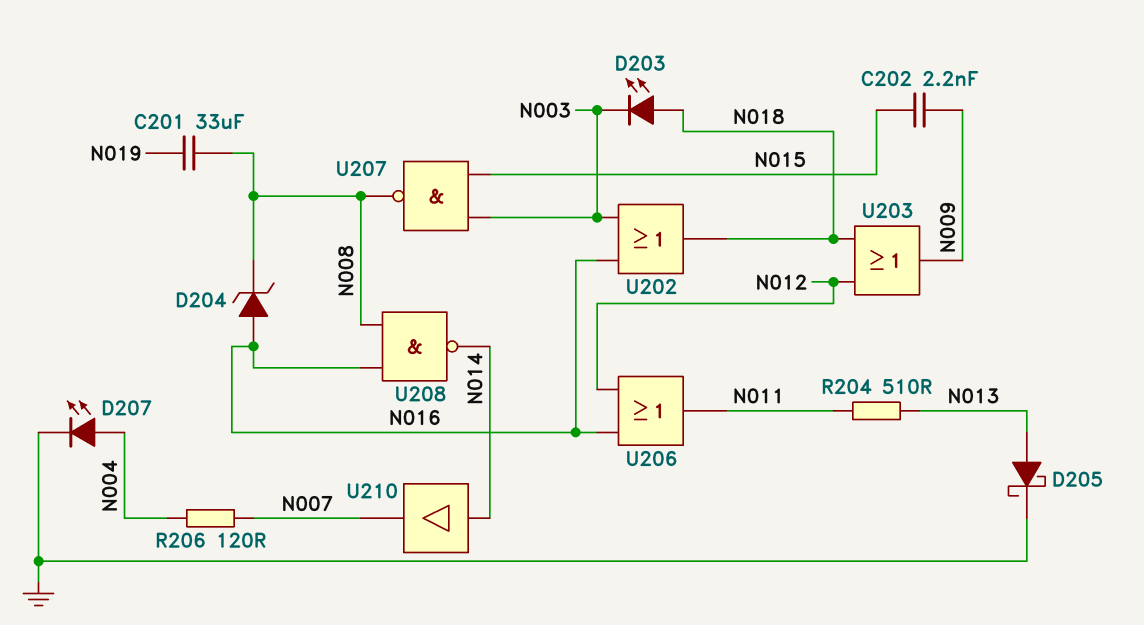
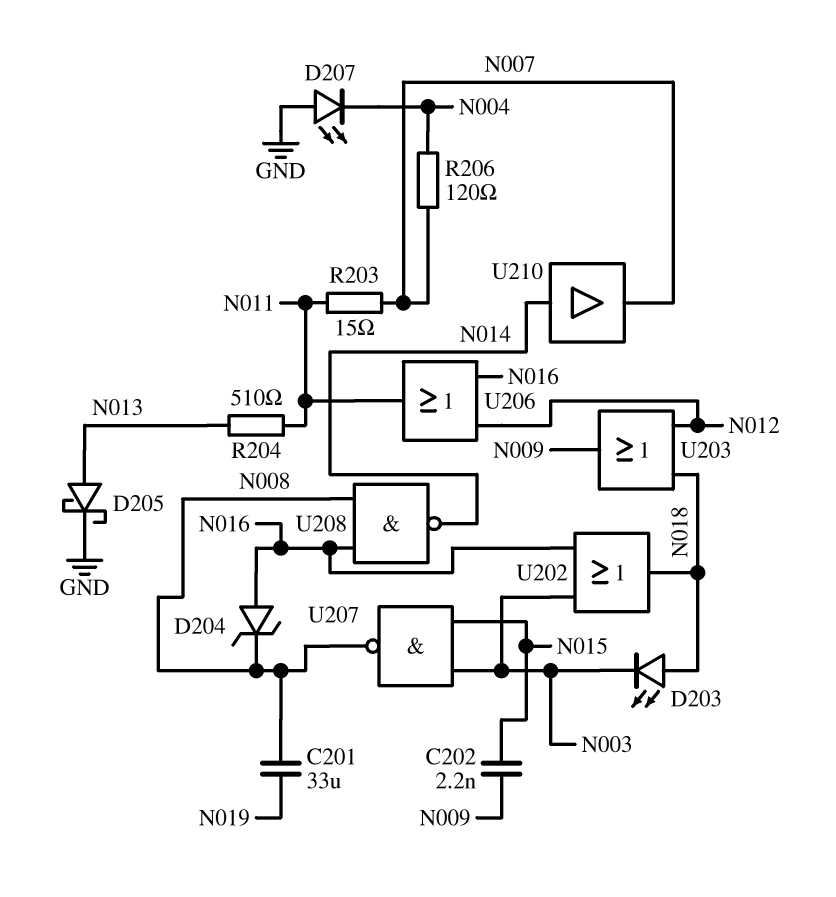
D207: LED (A N004, K GND) -> LED (A GND, K N004)
R203: none -> 15 (N007, N011)

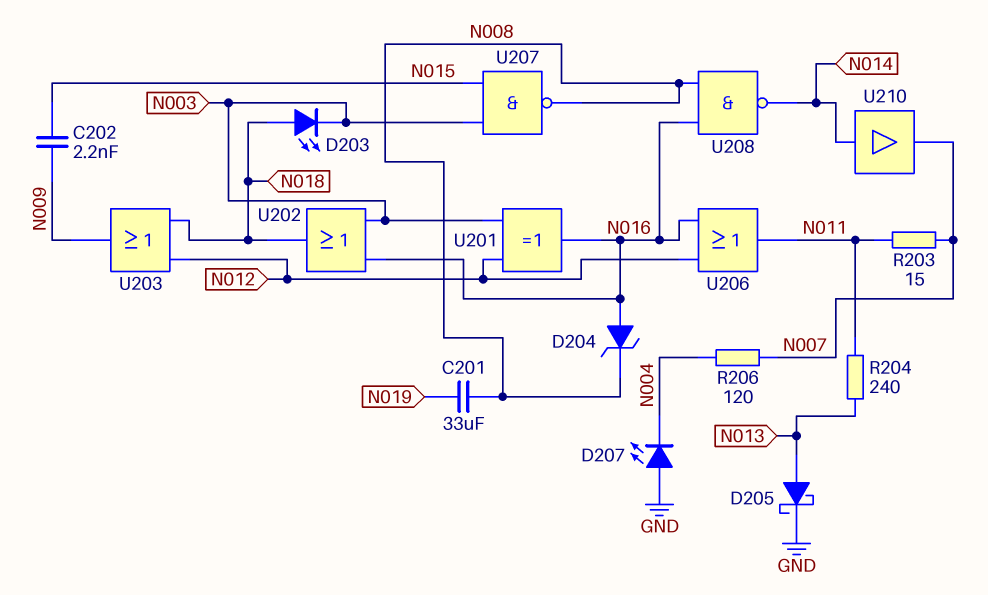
R204: 510 (N011, N013) -> 240 (N011, N013)
U201: none -> XOR (in N003, in N012, out N016)

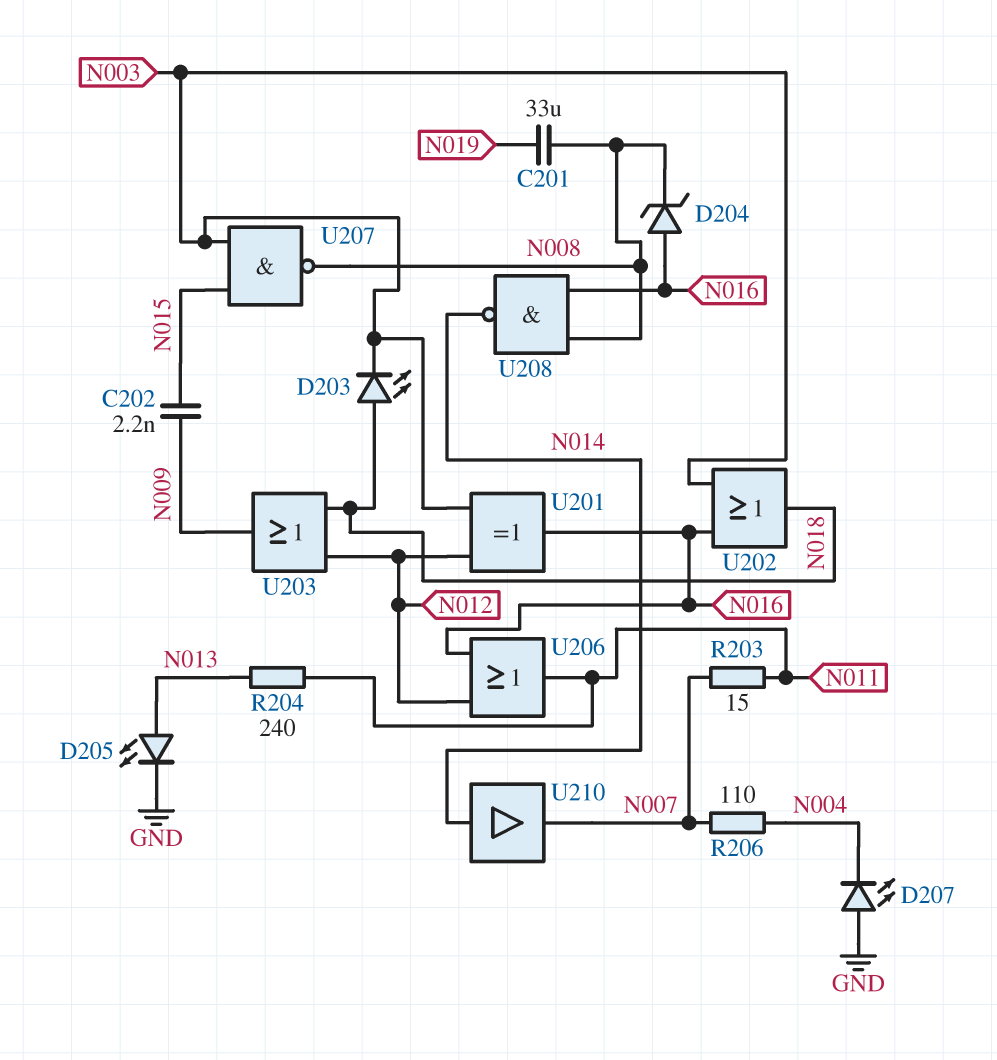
D205: schottky (A N013, K GND) -> LED (A N013, K GND)
R206: 120 (N004, N007) -> 110 (N004, N007)

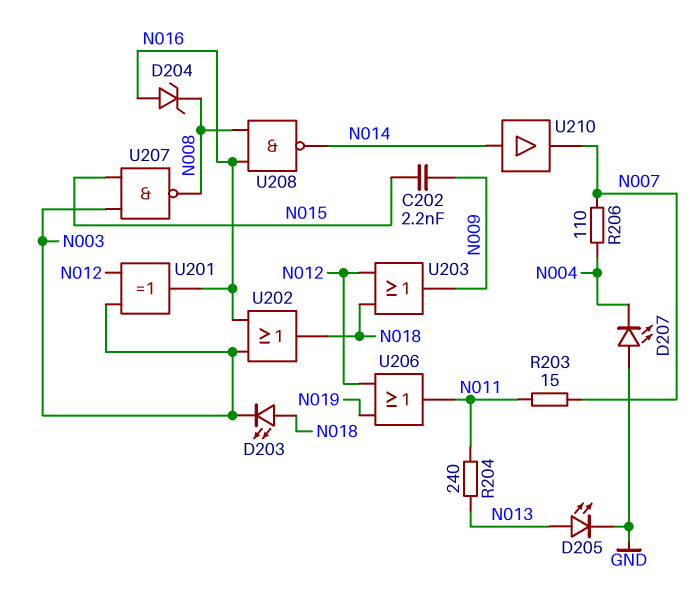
C201: 33uF (N008, N019) -> none
U206: OR (in N012, in N016, out N011) -> OR (in N012, in N019, out N011)

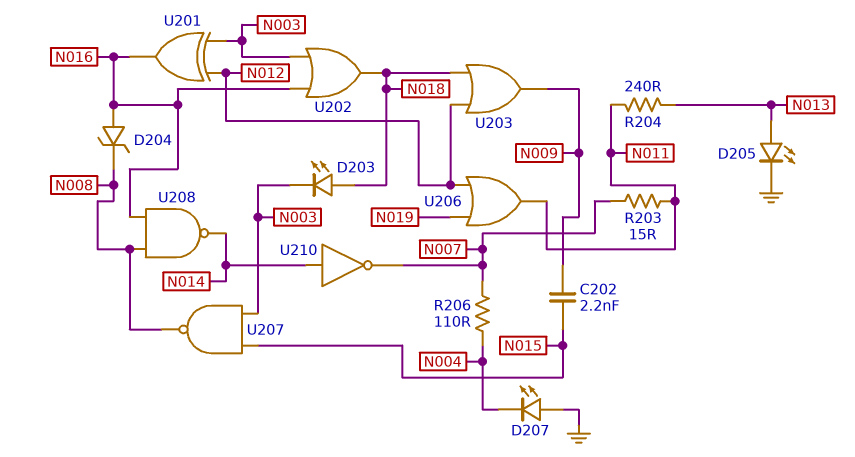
U210: buffer (in N014, out N007) -> NOT (in N014, out N007)

